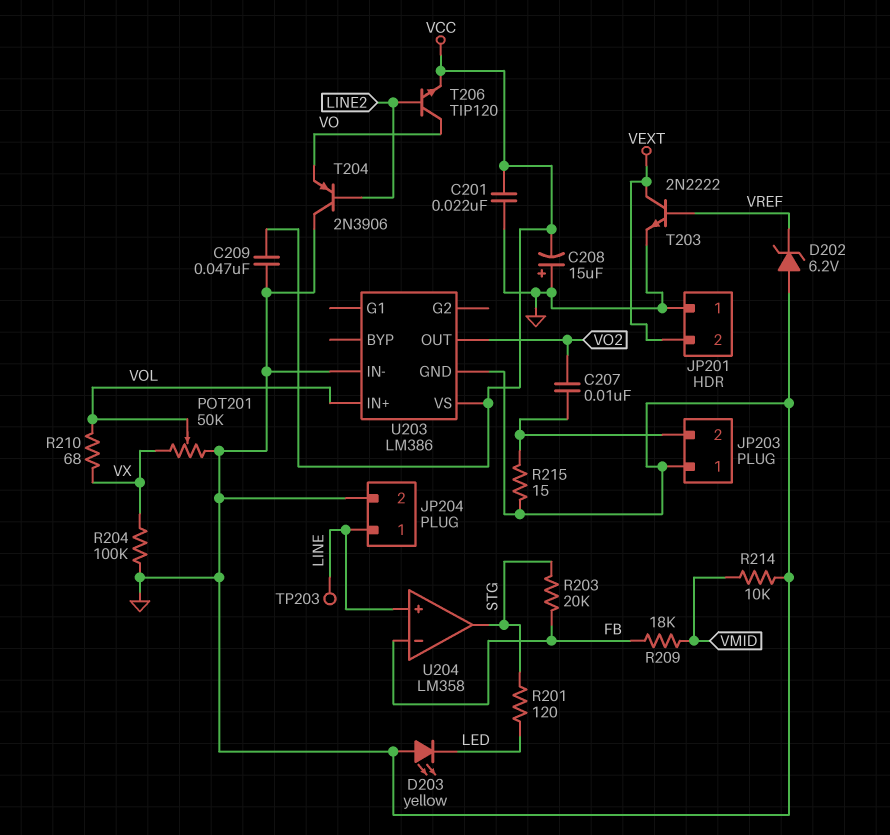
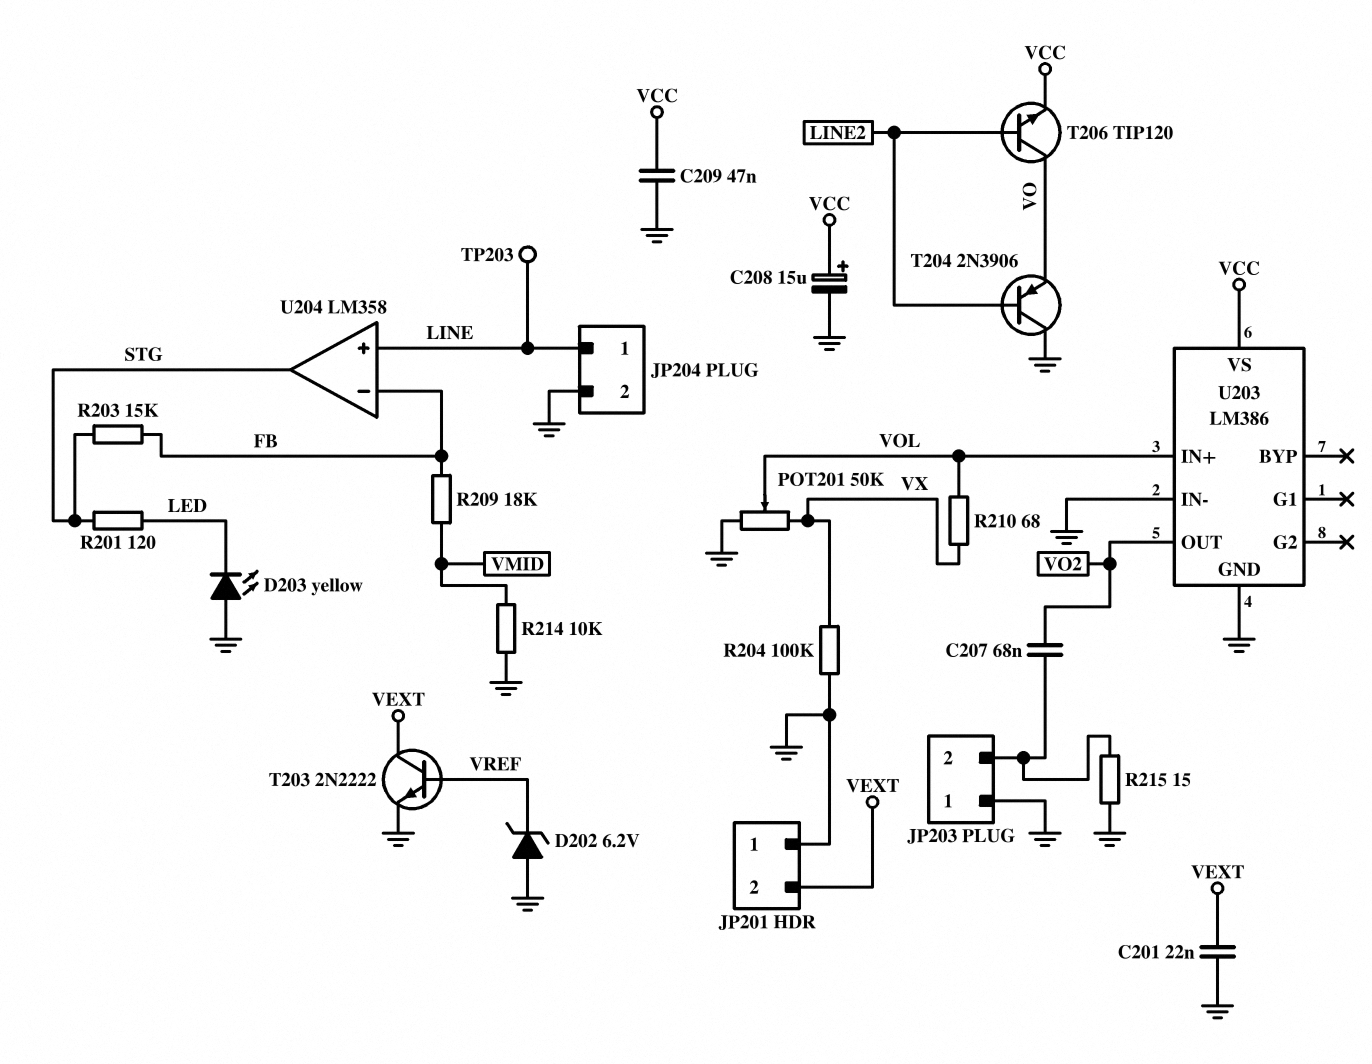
C201: 22nF (GND, VCC) -> 22nF (GND, VEXT)
C207: 10nF (JP203/2, VO2) -> 68nF (JP203/2, VO2)
C208: 15uF (plus GND, minus VCC) -> 15uF (plus VCC, minus GND)
R203: 20k (FB, STG) -> 15k (FB, STG)

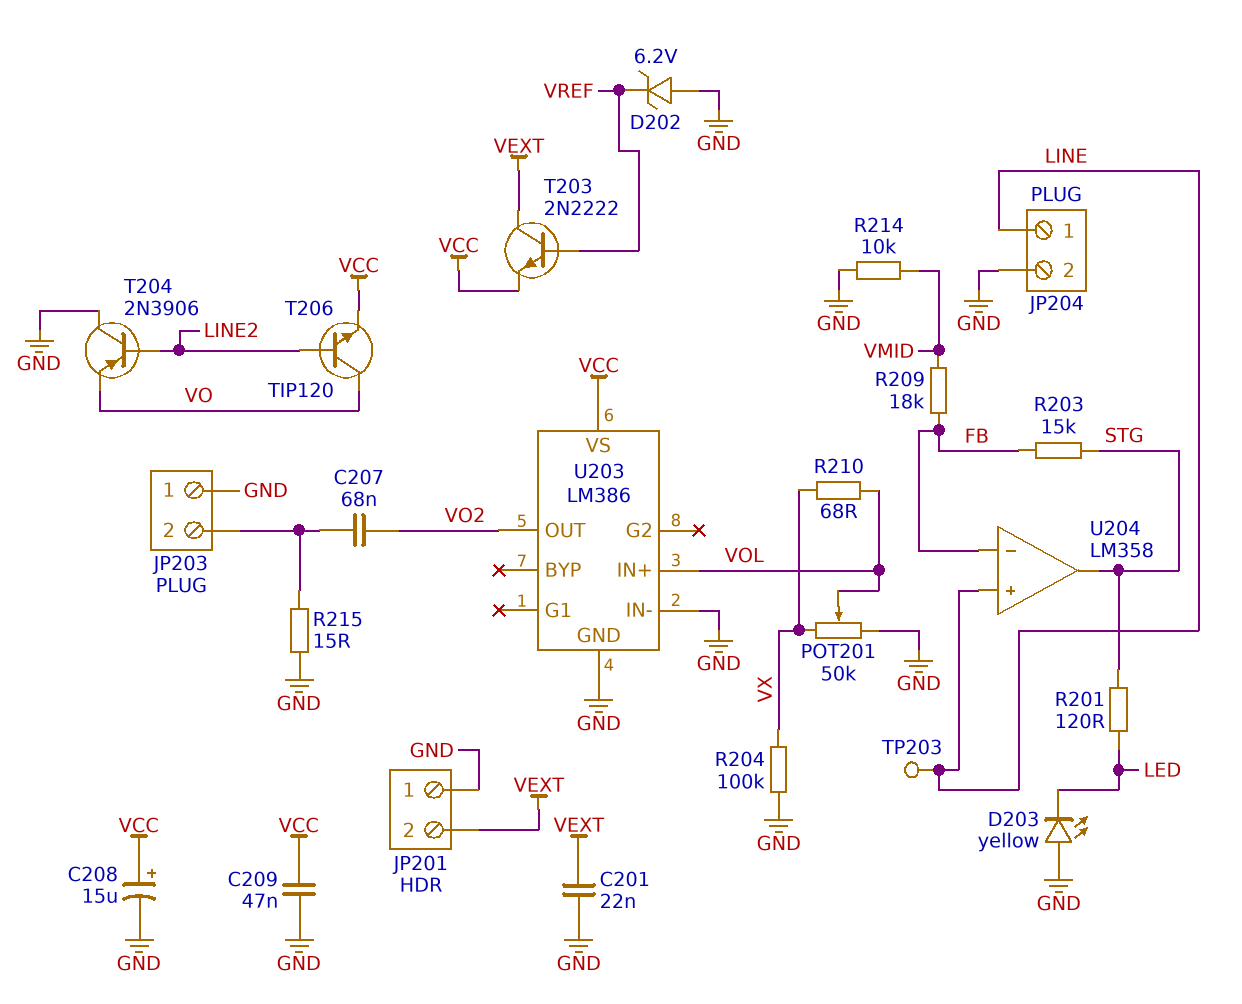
T203: NPN 2N2222 (B VREF, C VEXT, E GND) -> NPN 2N2222 (B VREF, C VEXT, E VCC)

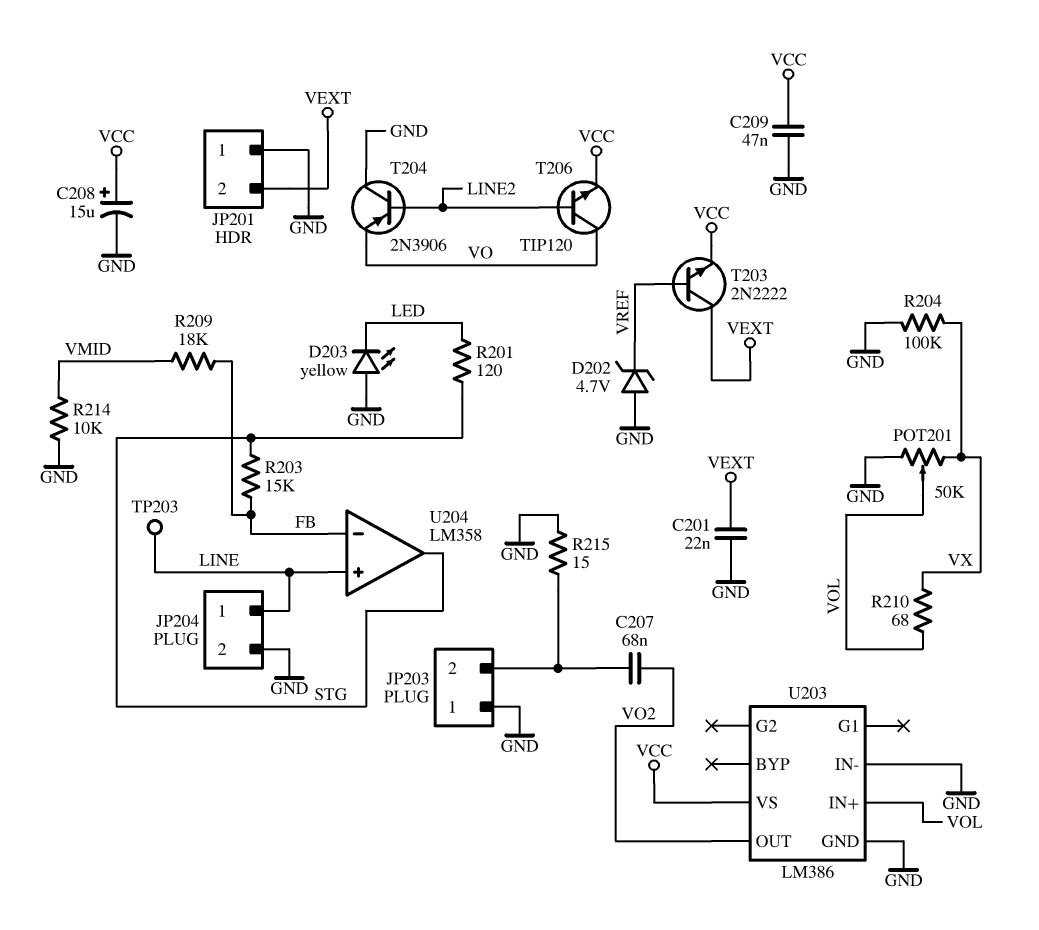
D202: zener 6.2V (A GND, K VREF) -> zener 4.7V (A GND, K VREF)

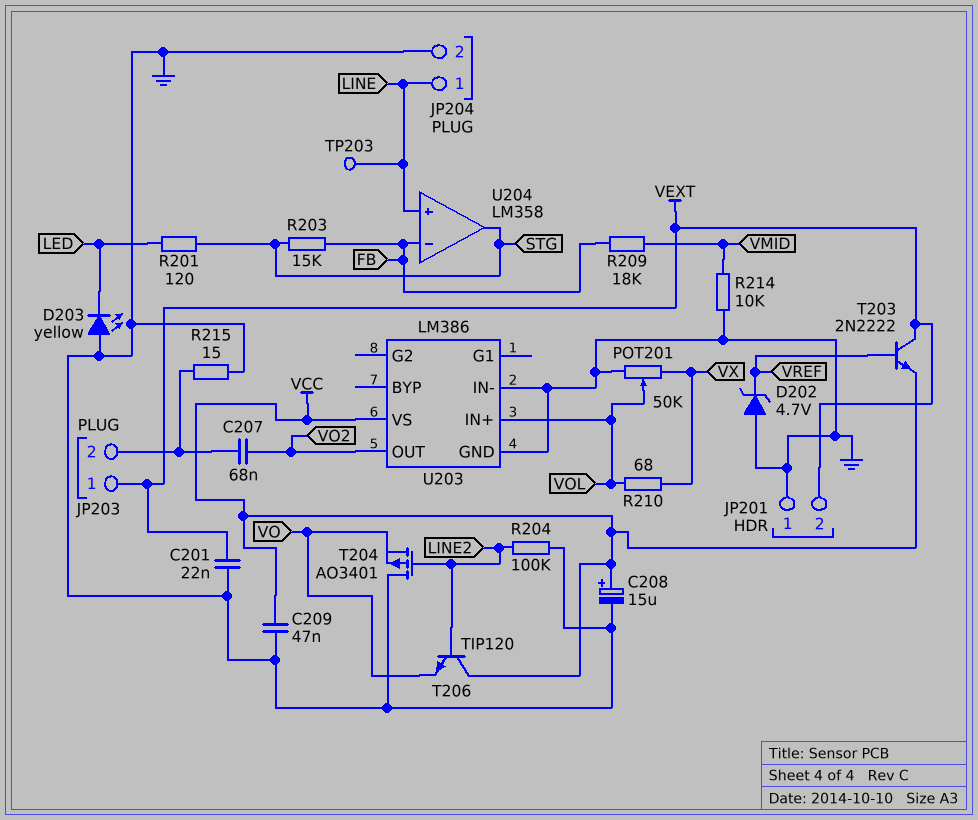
JP203 pin 1: GND -> VEXT
R204: 100k (GND, VX) -> 100k (GND, LINE2)
T204: PNP 2N3906 (B LINE2, C GND, E VO) -> PMOS AO3401 (G LINE2, D GND, S VO)
T206: NPN TIP120 (B LINE2, C VO, E VCC) -> NPN TIP120 (B LINE2, C VCC, E VO)

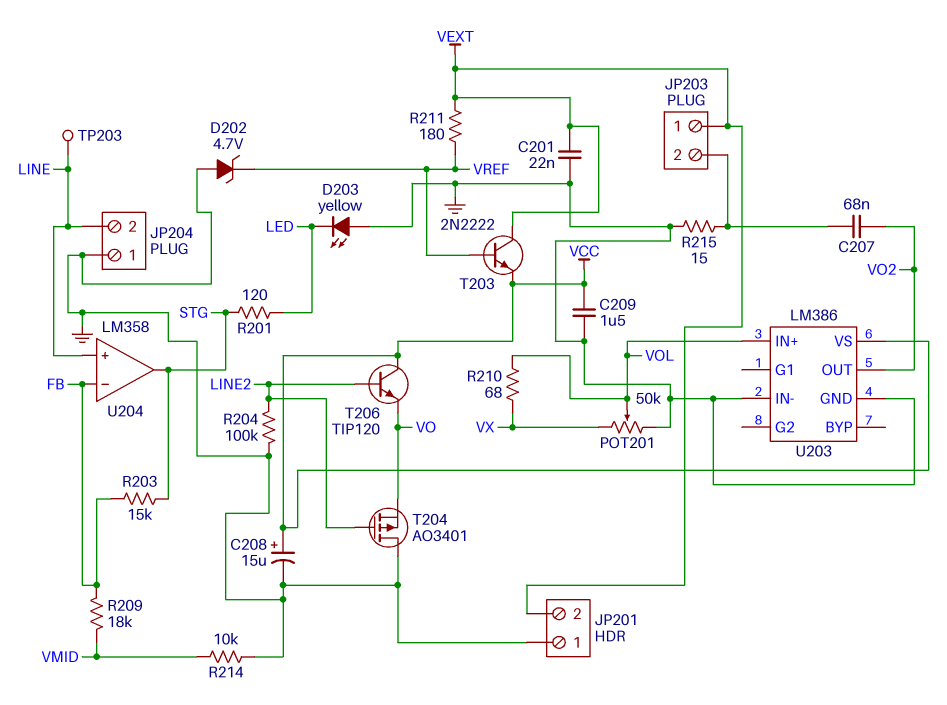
C209: 47nF (GND, VCC) -> 1.5uF (GND, VCC)
JP204 pin 1: LINE -> GND
JP204 pin 2: GND -> LINE
R211: none -> 180 (VEXT, VREF)

